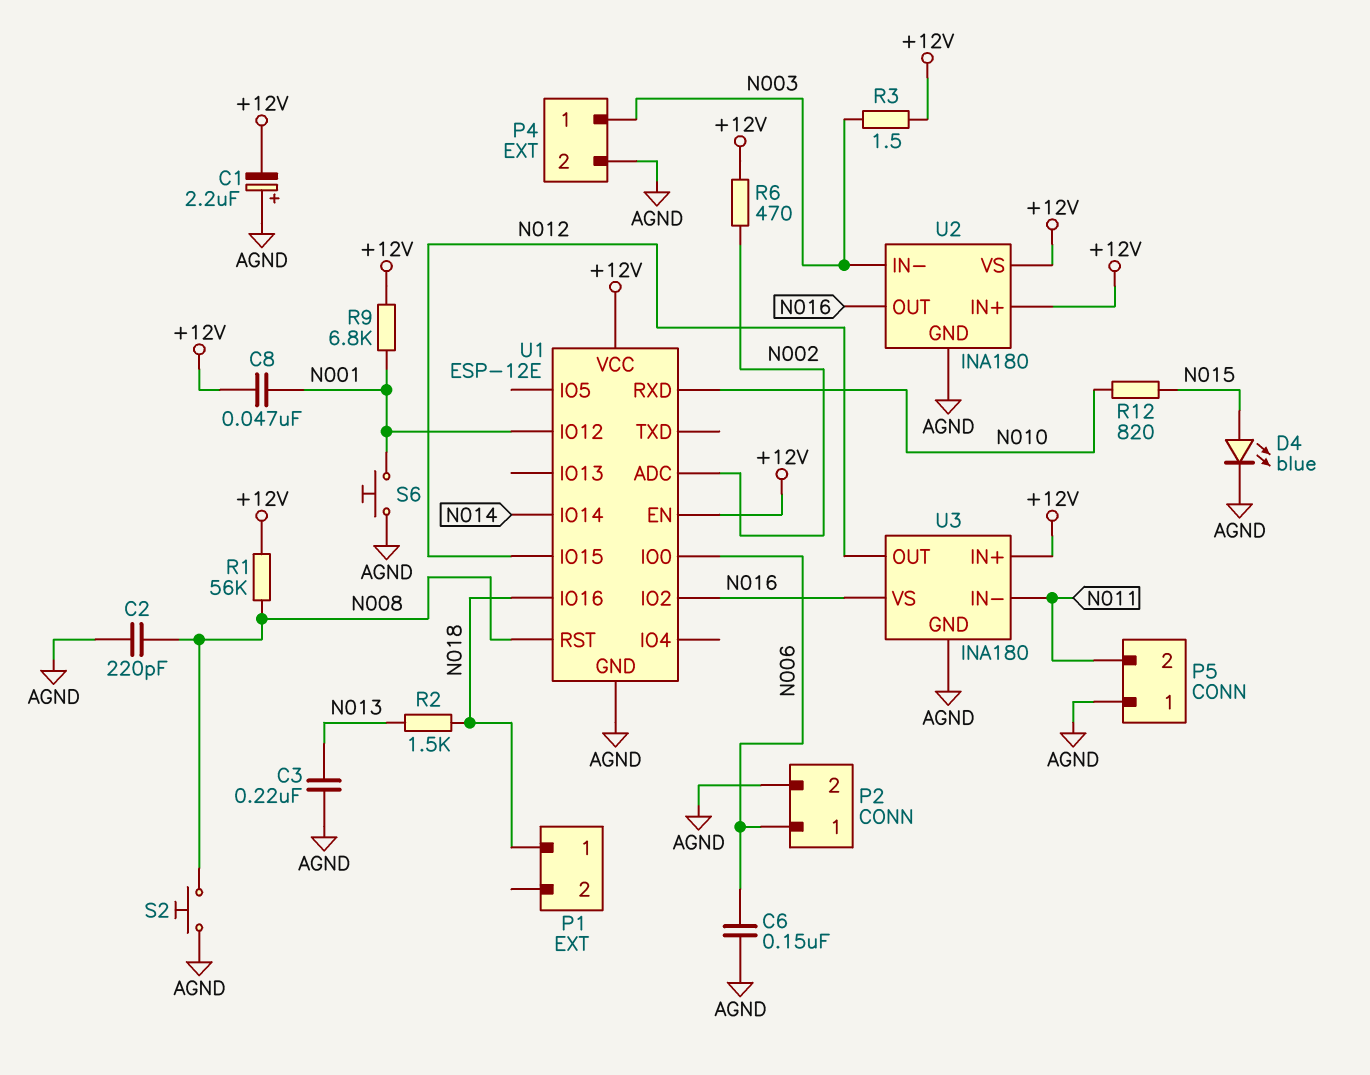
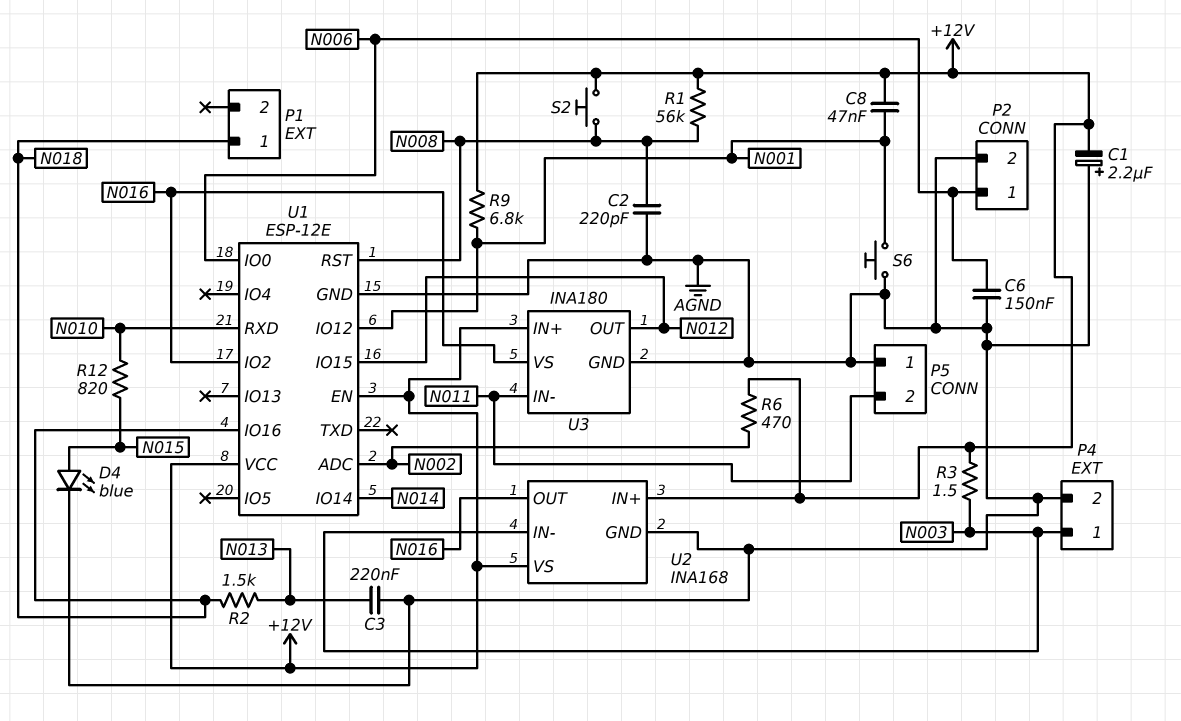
S2: button (AGND, N008) -> button (+12V, N008)
U2: INA180 -> INA168

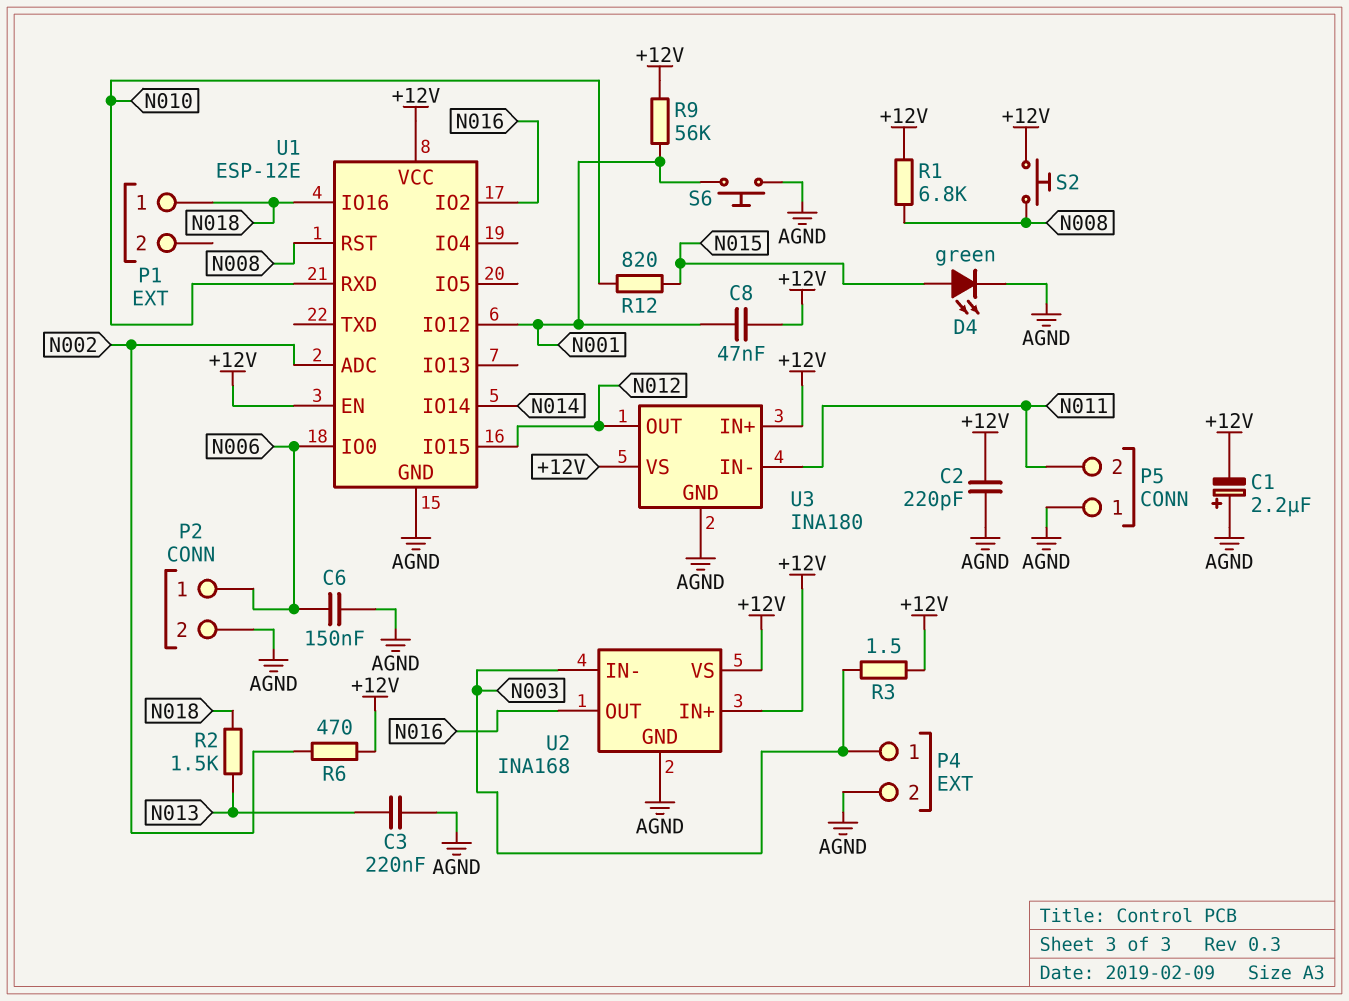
C2: 220pF (AGND, N008) -> 220pF (+12V, AGND)
D4: LED blue (A N015, K AGND) -> LED green (A N015, K AGND)
R1: 56k (+12V, N008) -> 6.8k (+12V, N008)
R9: 6.8k (+12V, N001) -> 56k (+12V, N001)
U3 pin VS: N016 -> +12V

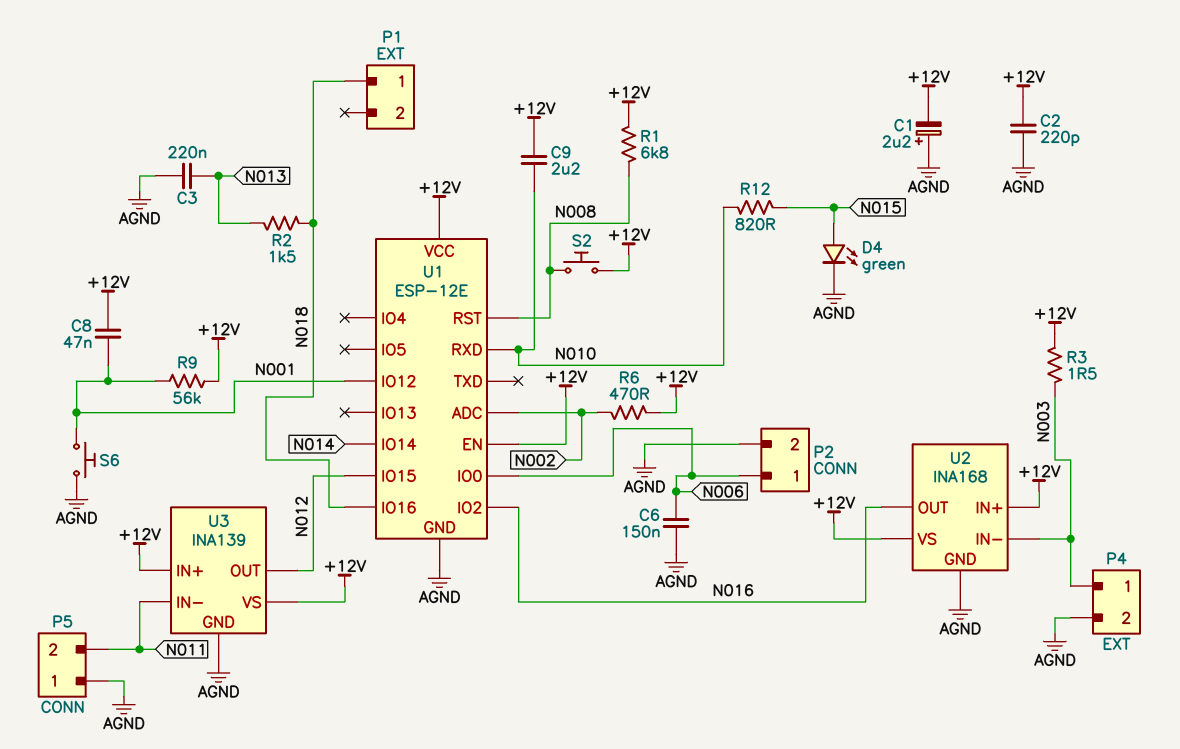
C9: none -> 2.2uF (+12V, N010)
U3: INA180 -> INA139

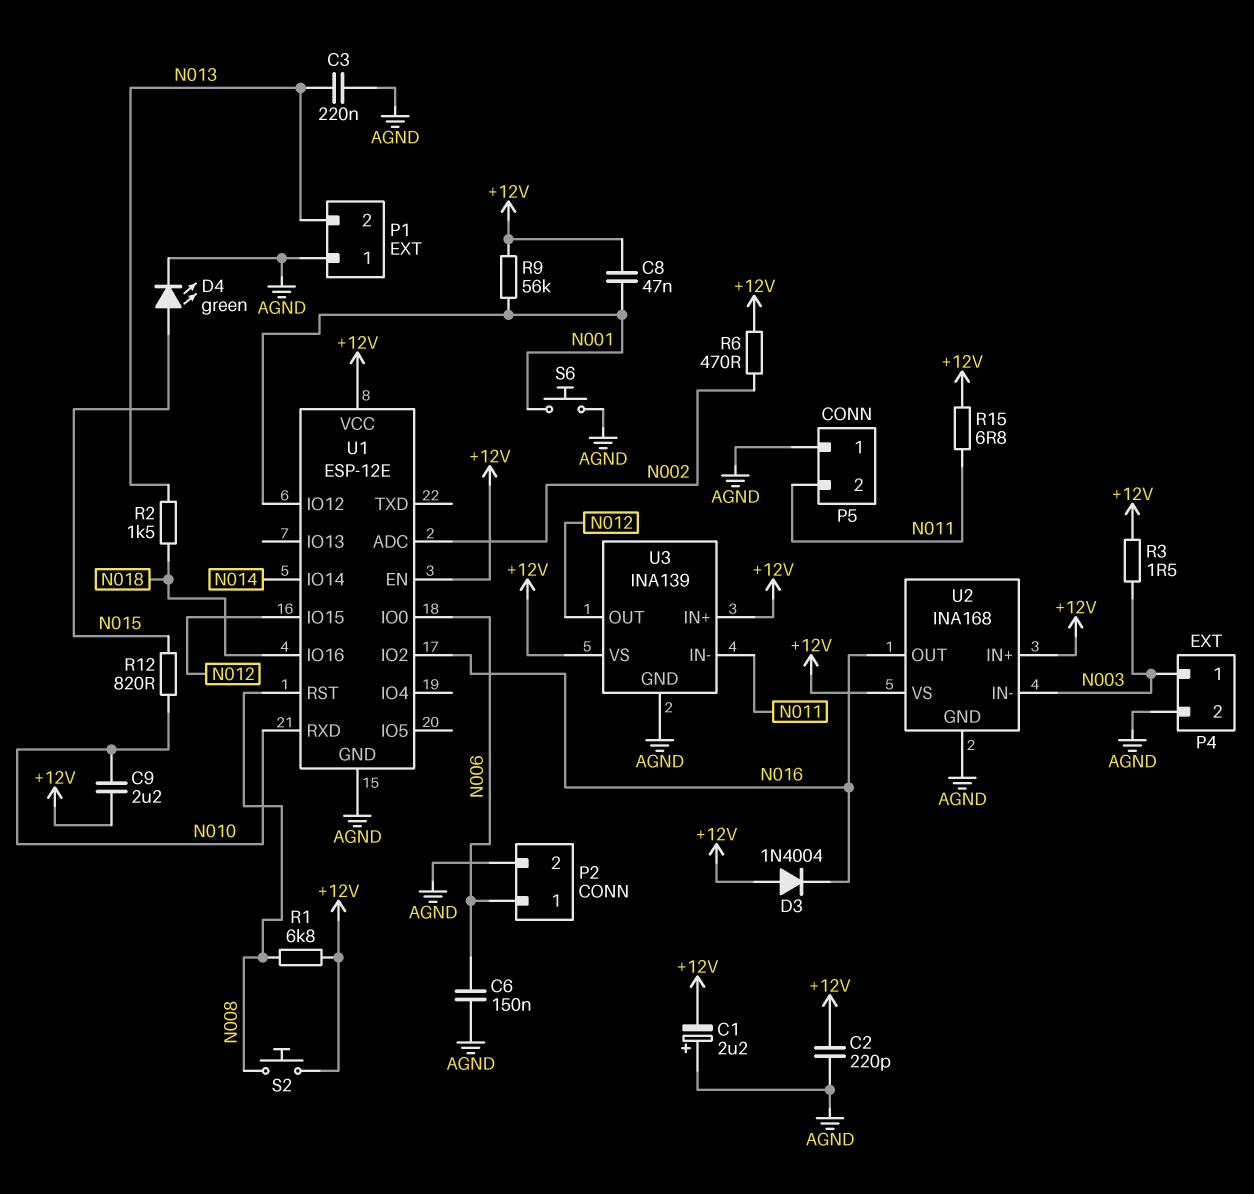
D3: none -> diode 1N4004 (A +12V, K N016)
P1 pin 1: N018 -> AGND
P1 pin 2: none -> N013
R15: none -> 6.8 (+12V, N011)

